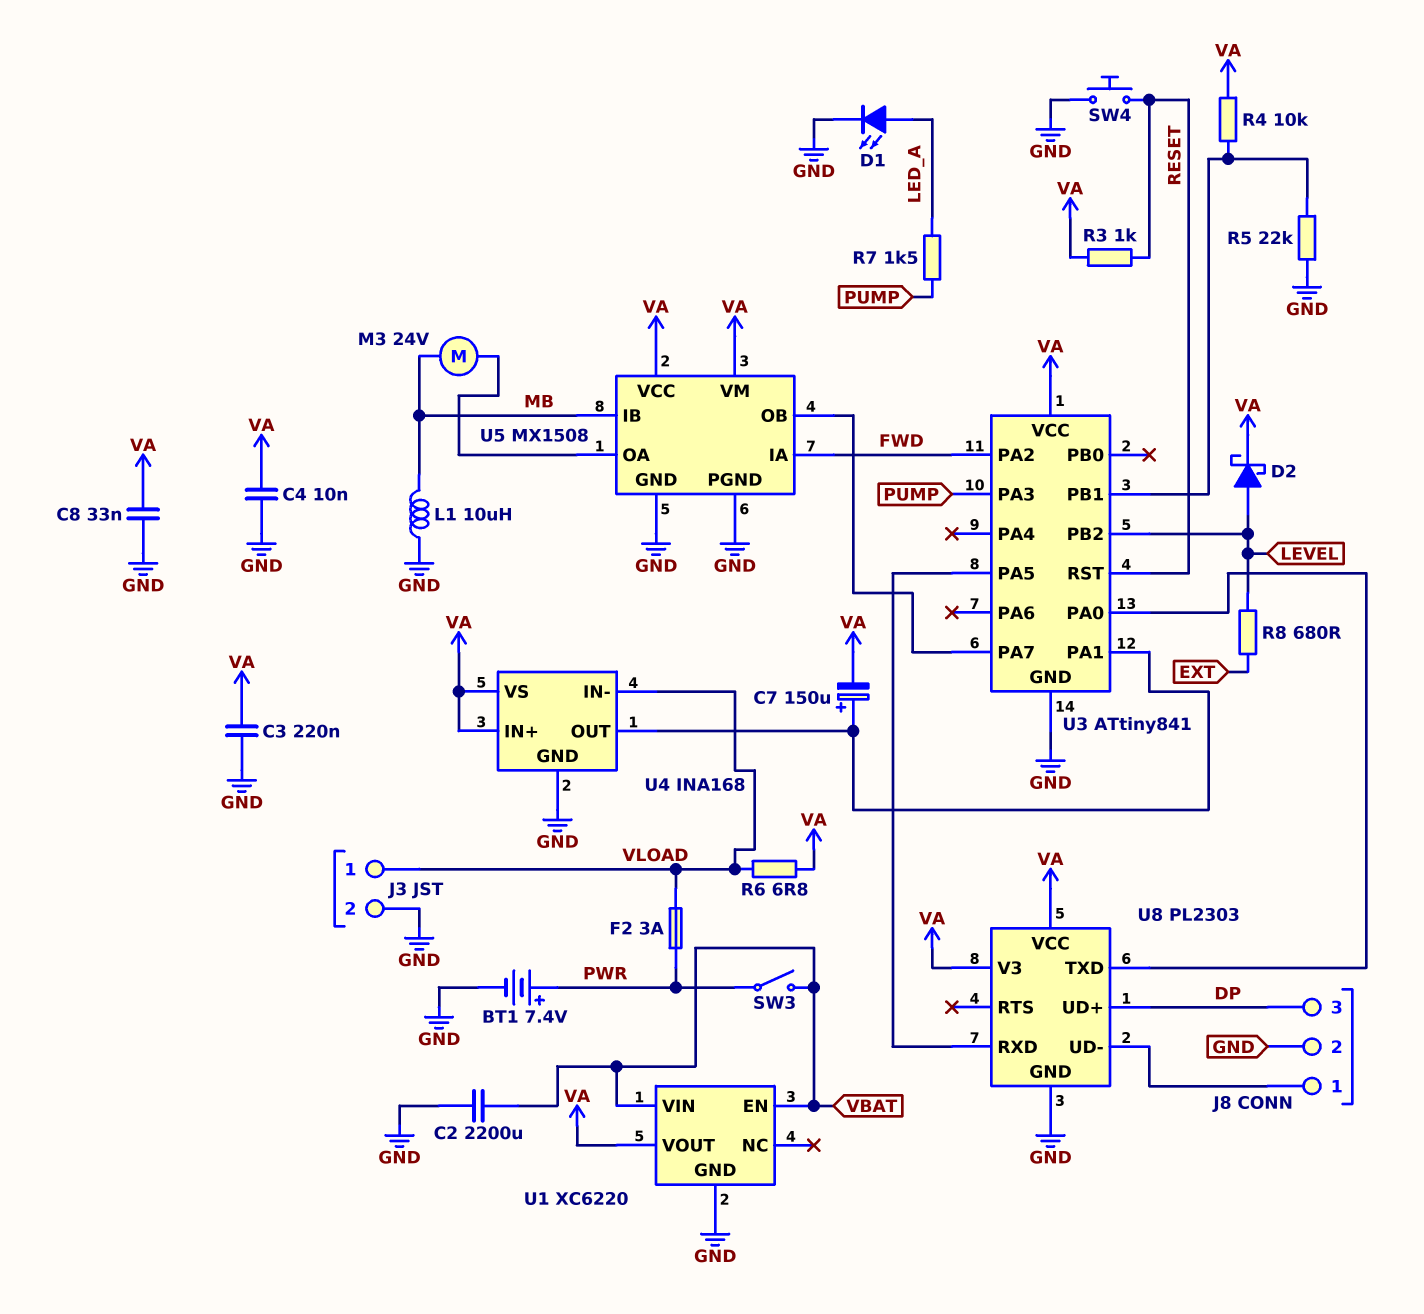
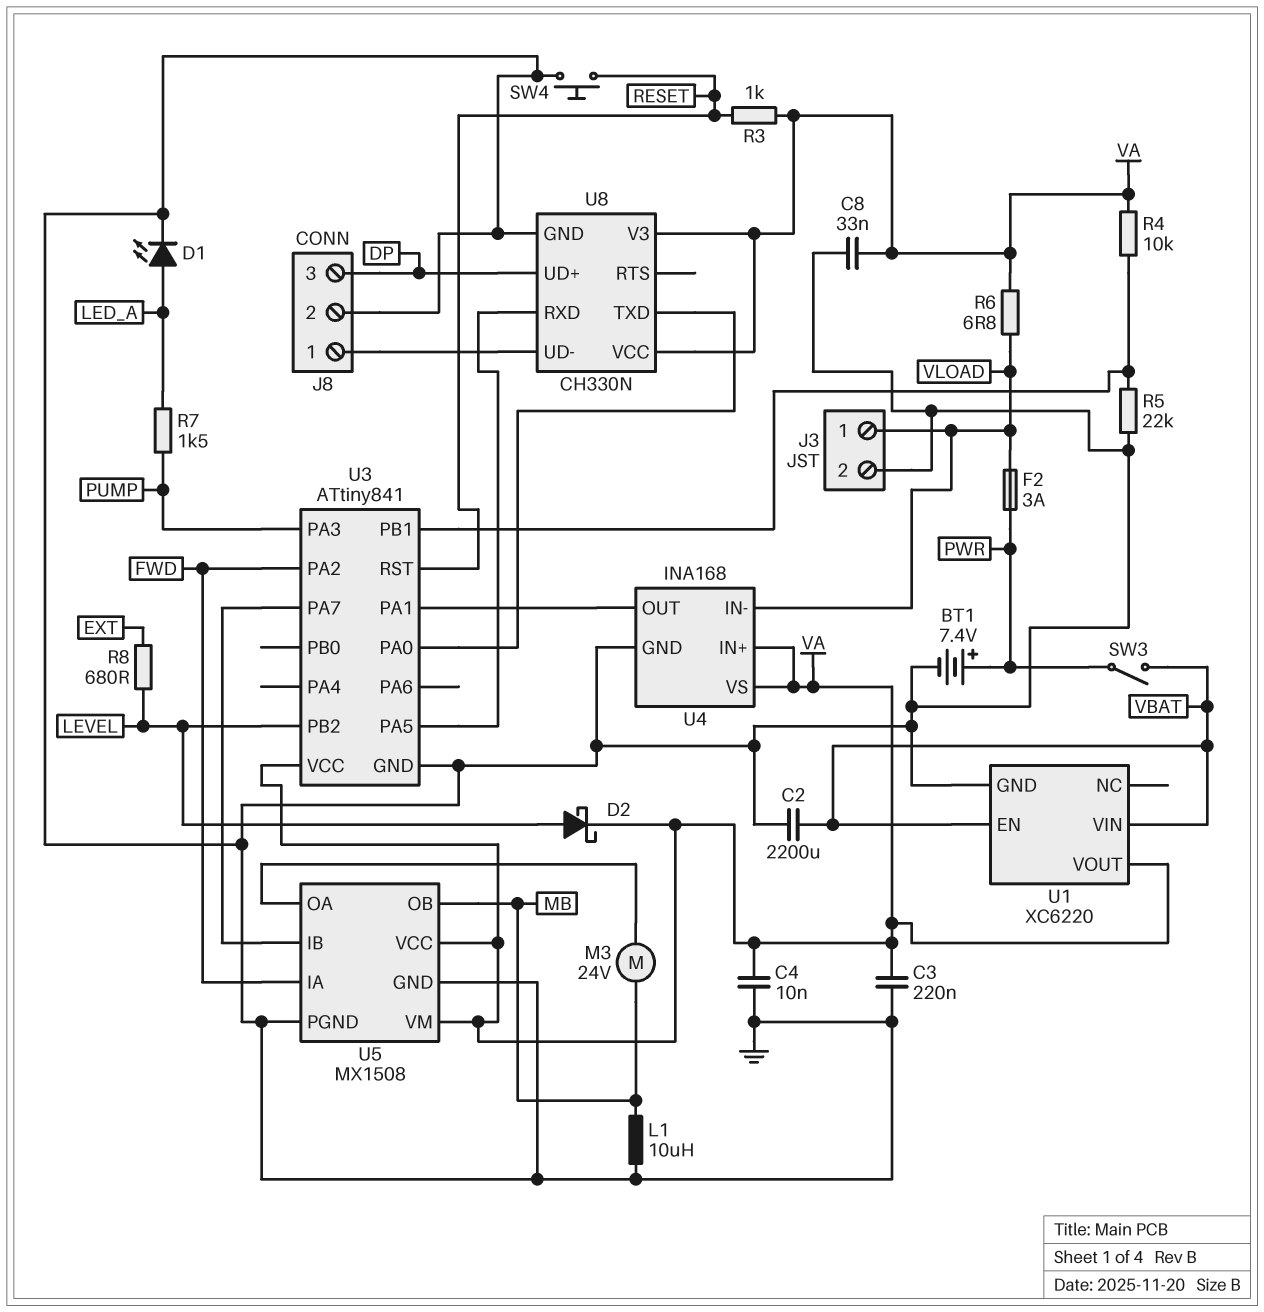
C7: 150uF (plus U3/PA1, minus VA) -> none
U5 pin IB: MB -> U3/PA7
U5 pin OB: U3/PA7 -> MB
U8: PL2303 -> CH330N

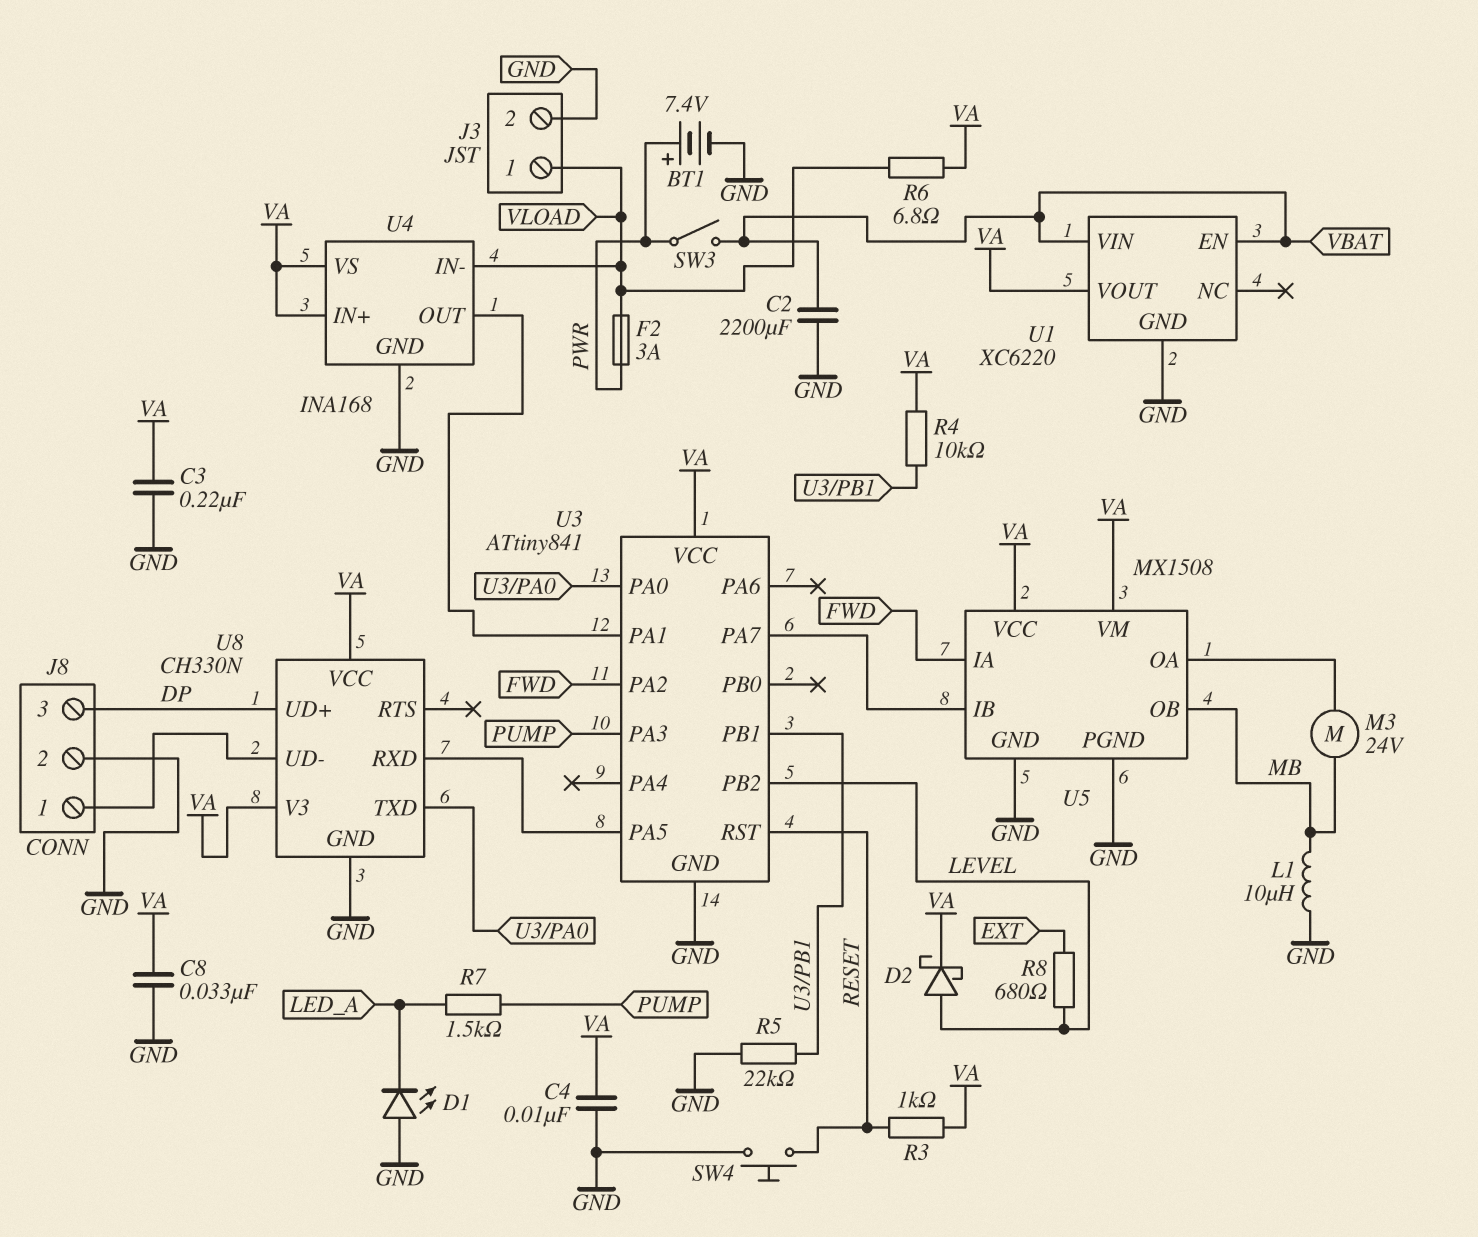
D1: LED (A LED_A, K GND) -> LED (A GND, K LED_A)

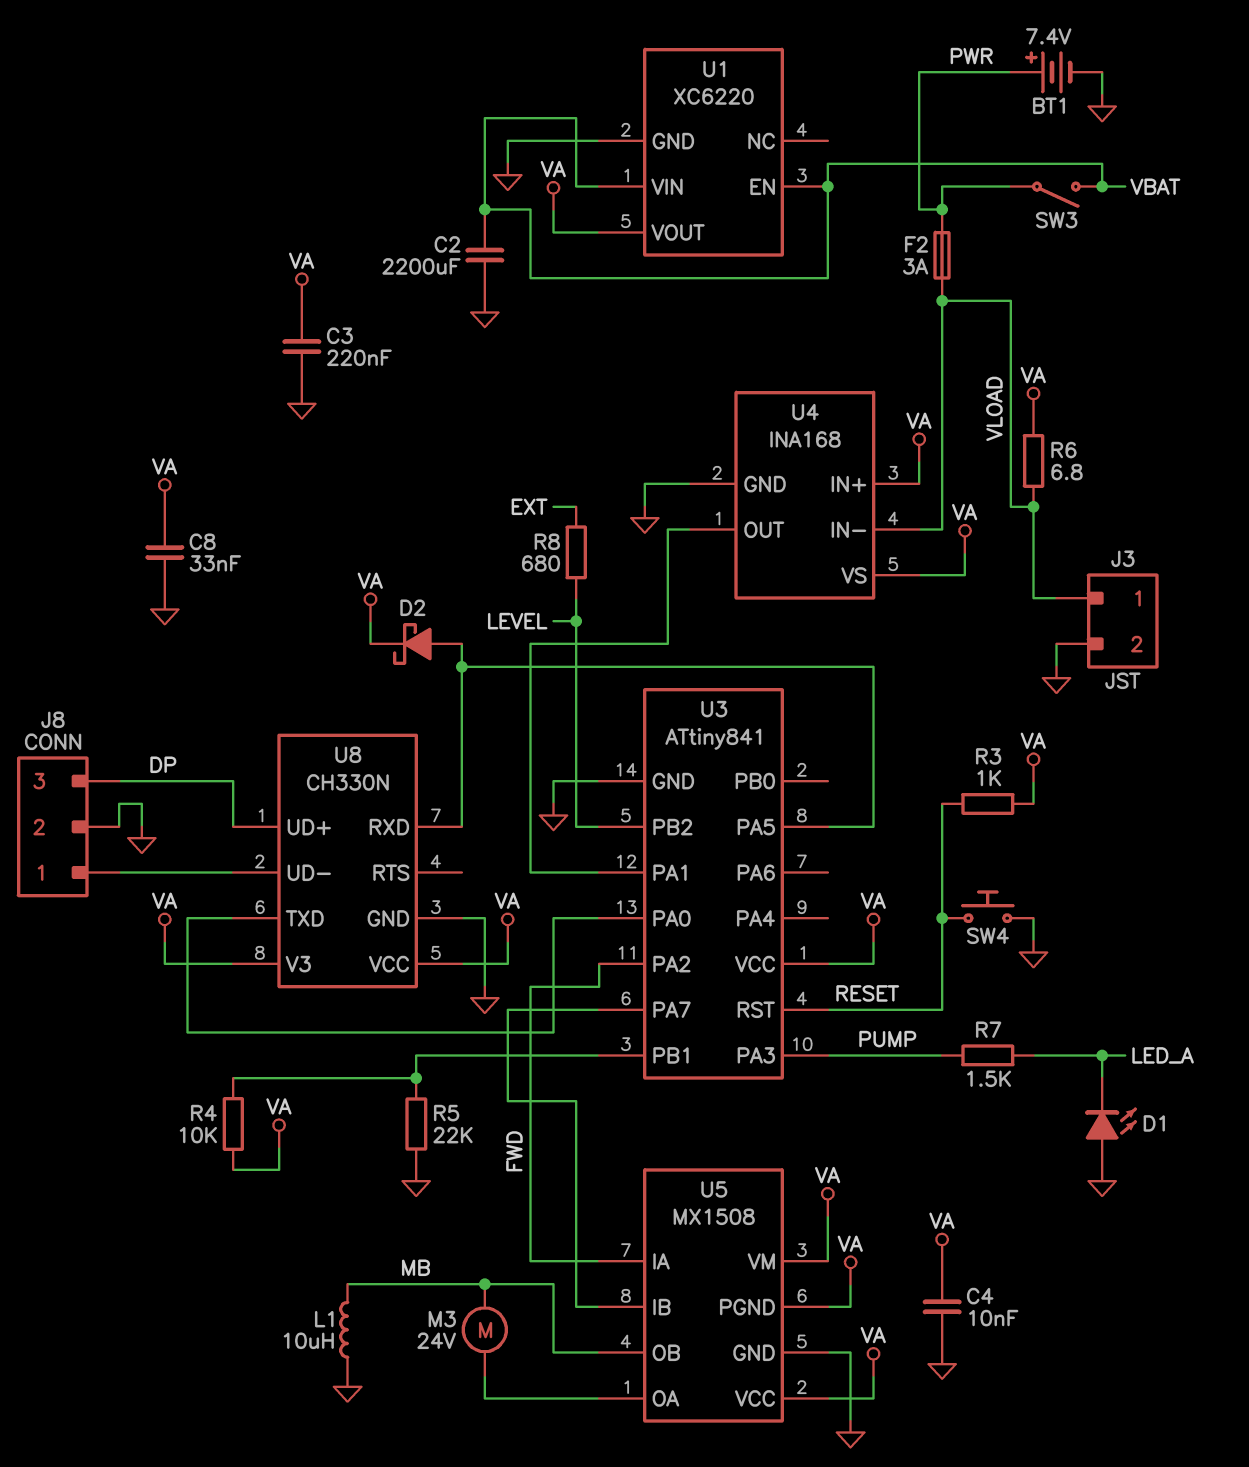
D2: schottky (A LEVEL, K VA) -> schottky (A U3/PA5, K VA)
U5 pin PGND: GND -> VA

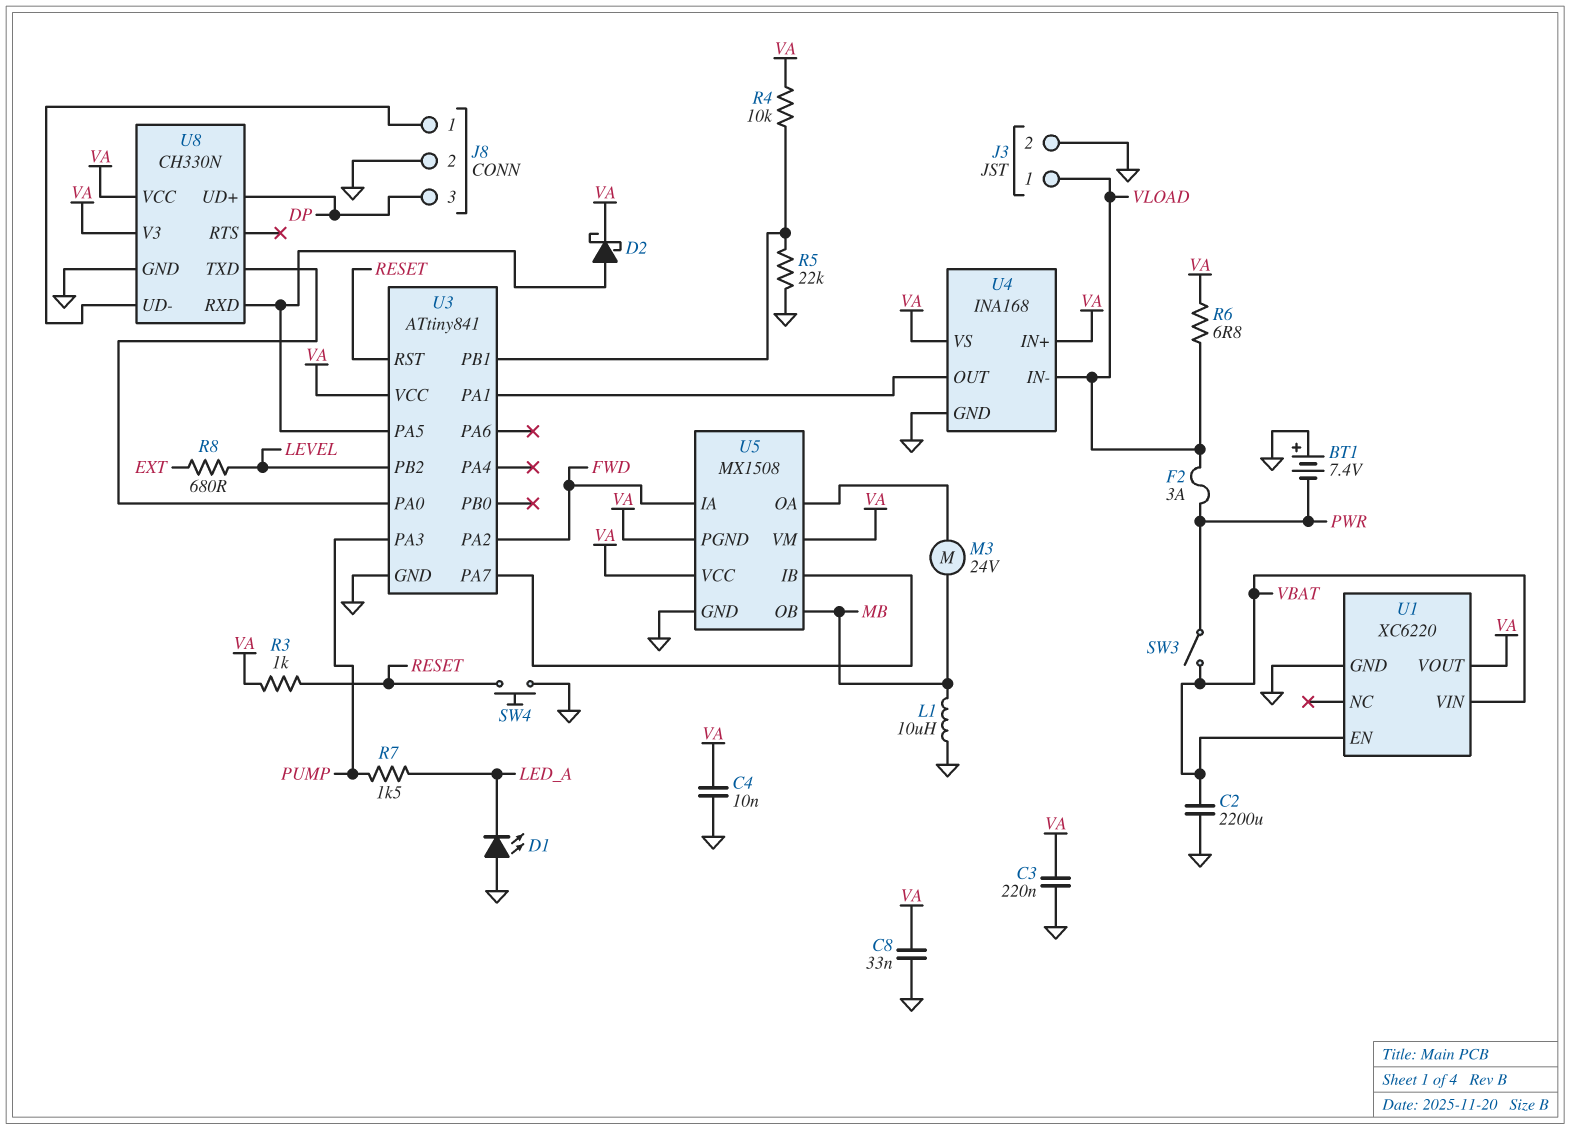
BT1: 7.4V (plus PWR, minus GND) -> 7.4V (plus GND, minus PWR)

